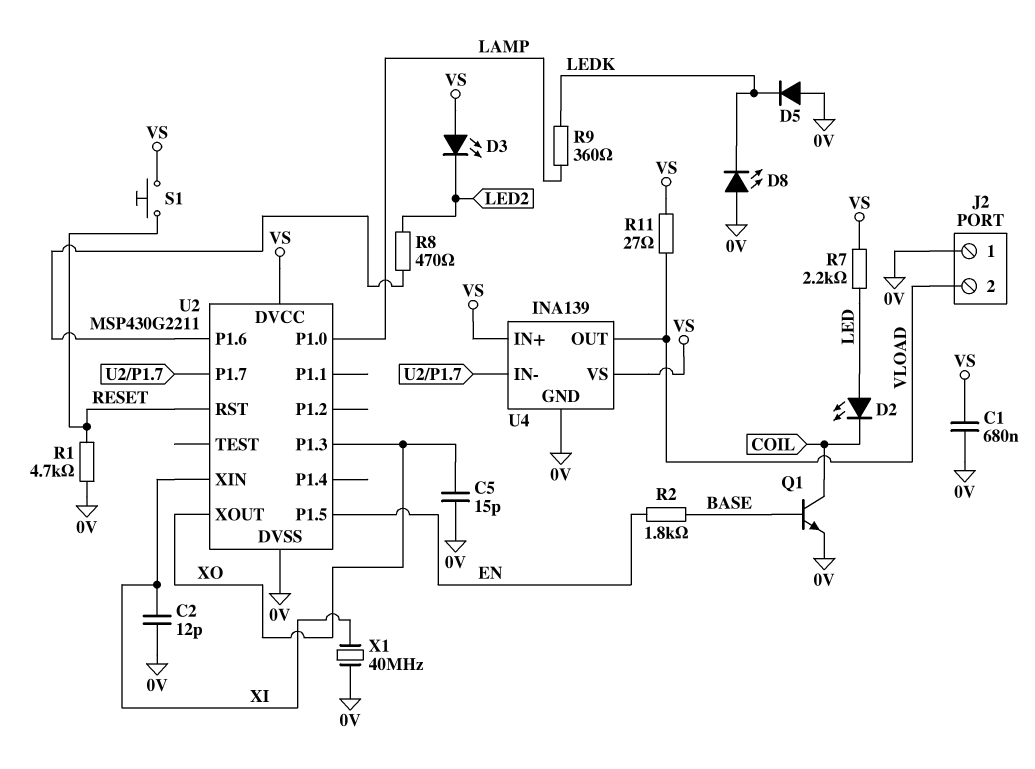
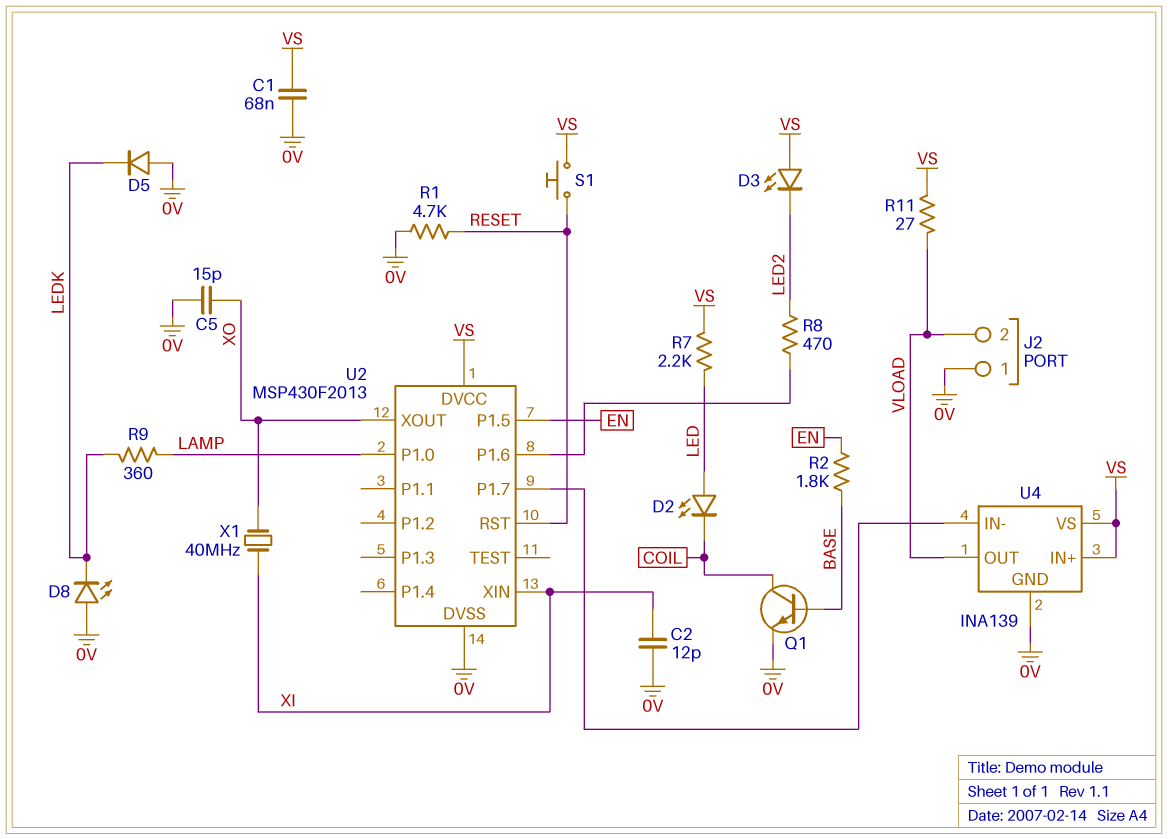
C1: 680nF (0V, VS) -> 68nF (0V, VS)
U2: MSP430G2211 -> MSP430F2013
U2 pin P1.3: XO -> none
X1: 40MHz (0V, XI) -> 40MHz (XI, XO)

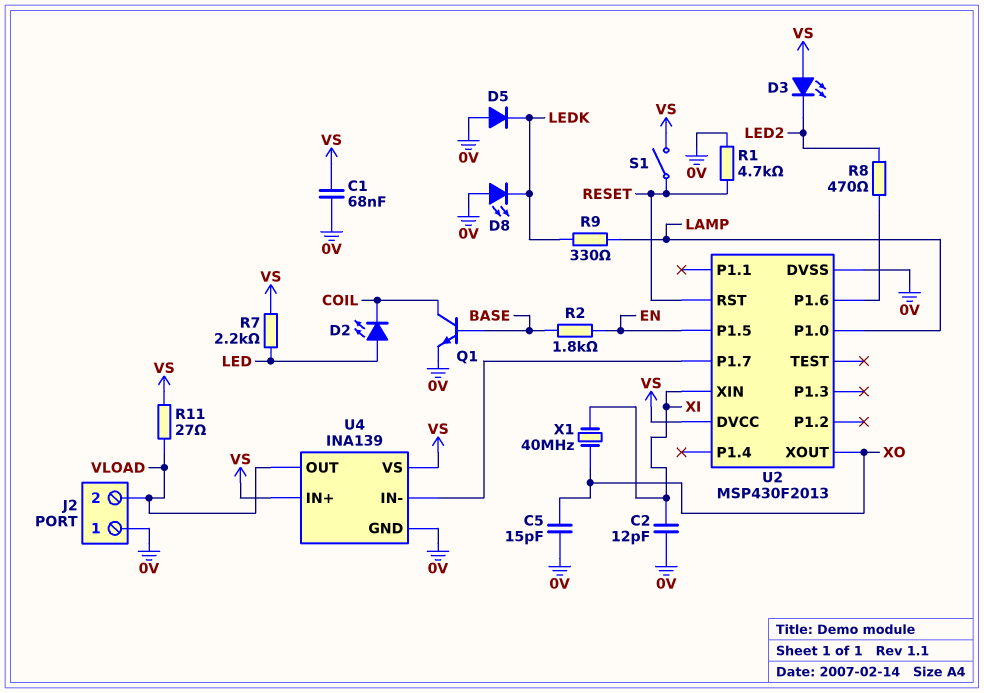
R9: 360 (LAMP, LEDK) -> 330 (LAMP, LEDK)
S1: button (RESET, VS) -> switch (RESET, VS)

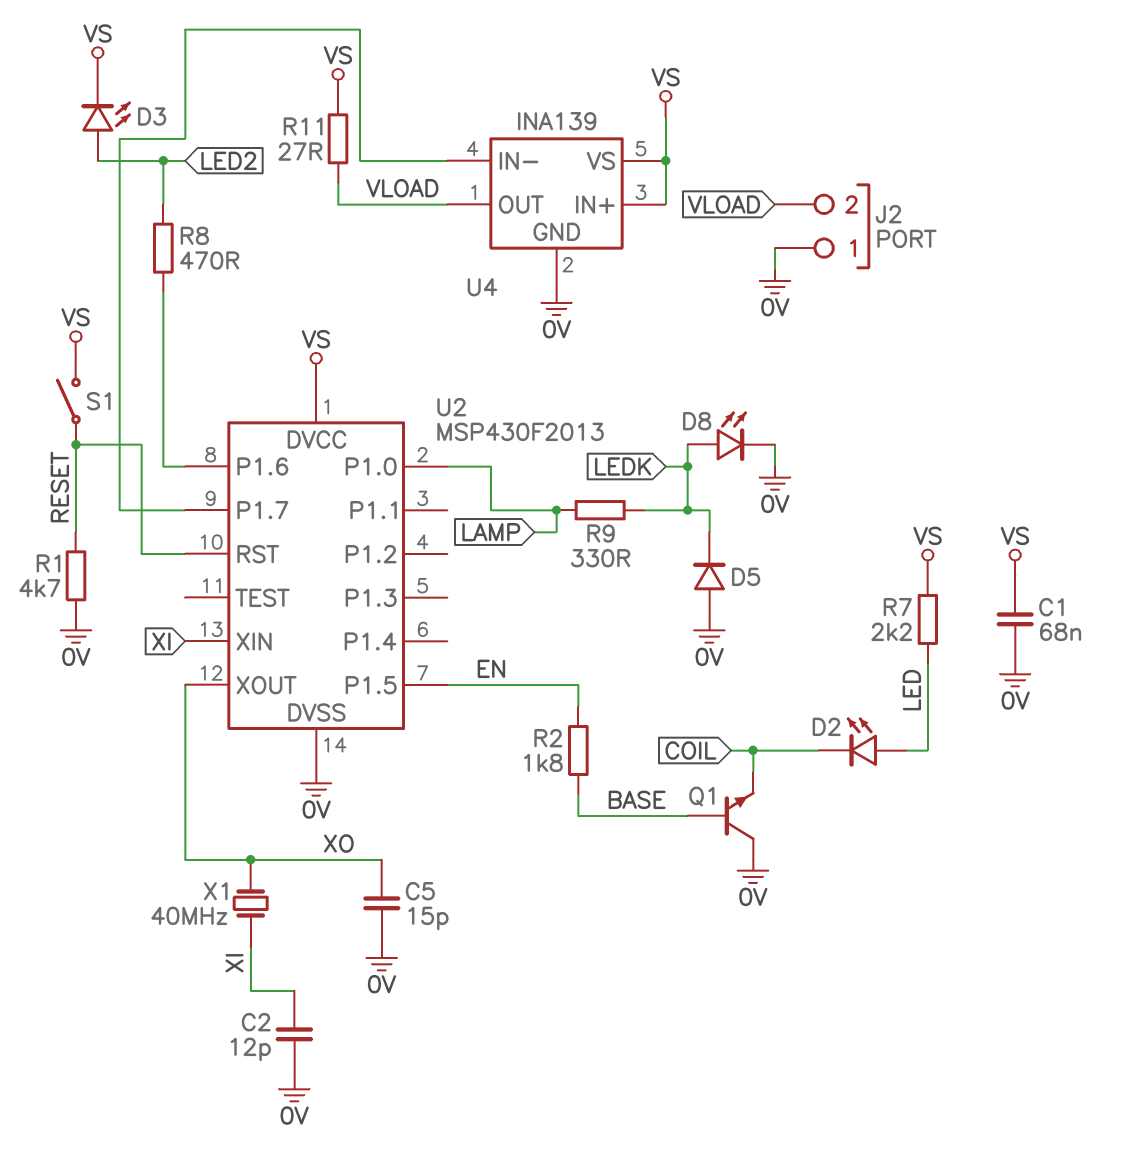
D3: LED (A VS, K LED2) -> LED (A LED2, K VS)
D8: LED (A 0V, K LEDK) -> LED (A LEDK, K 0V)
Q1: NPN (B BASE, C COIL, E 0V) -> NPN (B BASE, C 0V, E COIL)

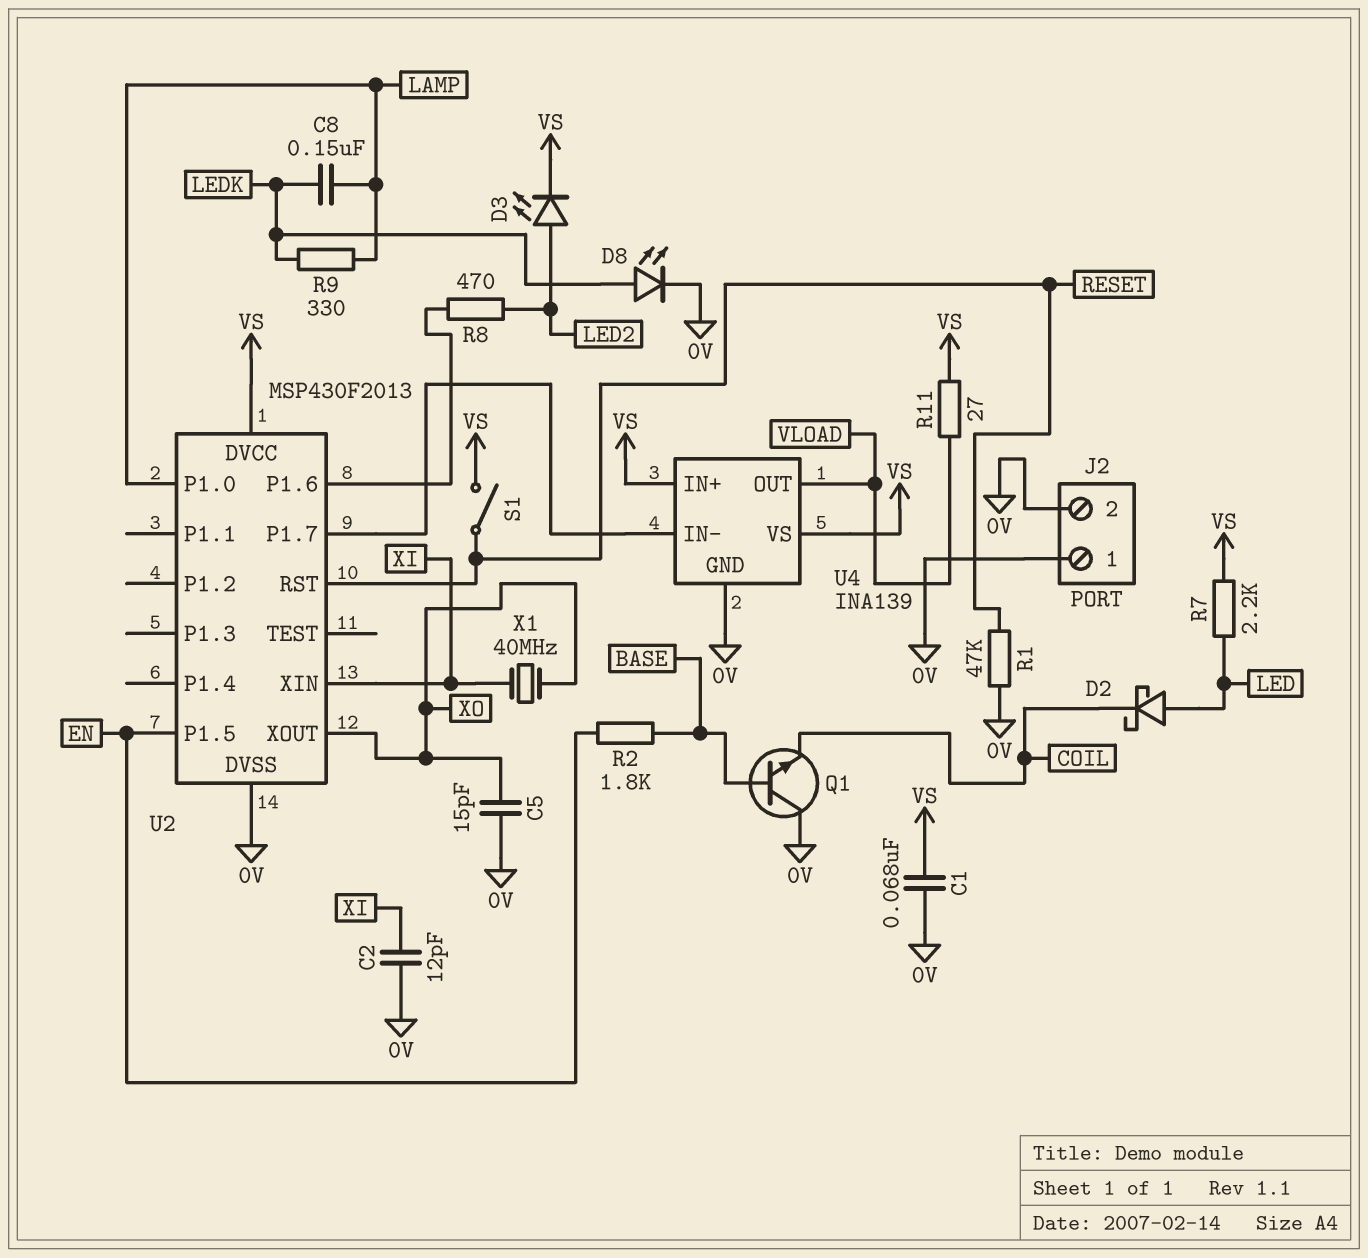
C8: none -> 150nF (LAMP, LEDK)
D2: LED (A LED, K COIL) -> schottky (A LED, K COIL)
D5: diode (A 0V, K LEDK) -> none
J2 pin 2: VLOAD -> 0V
R1: 4.7k (0V, RESET) -> 47k (0V, RESET)

